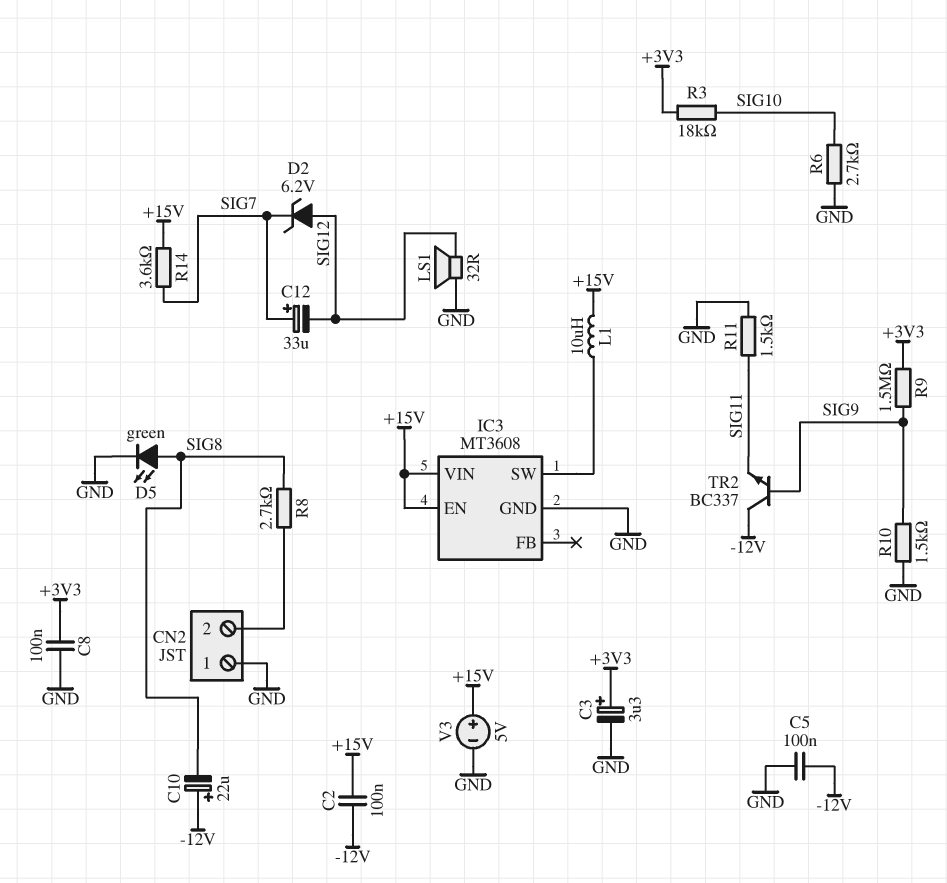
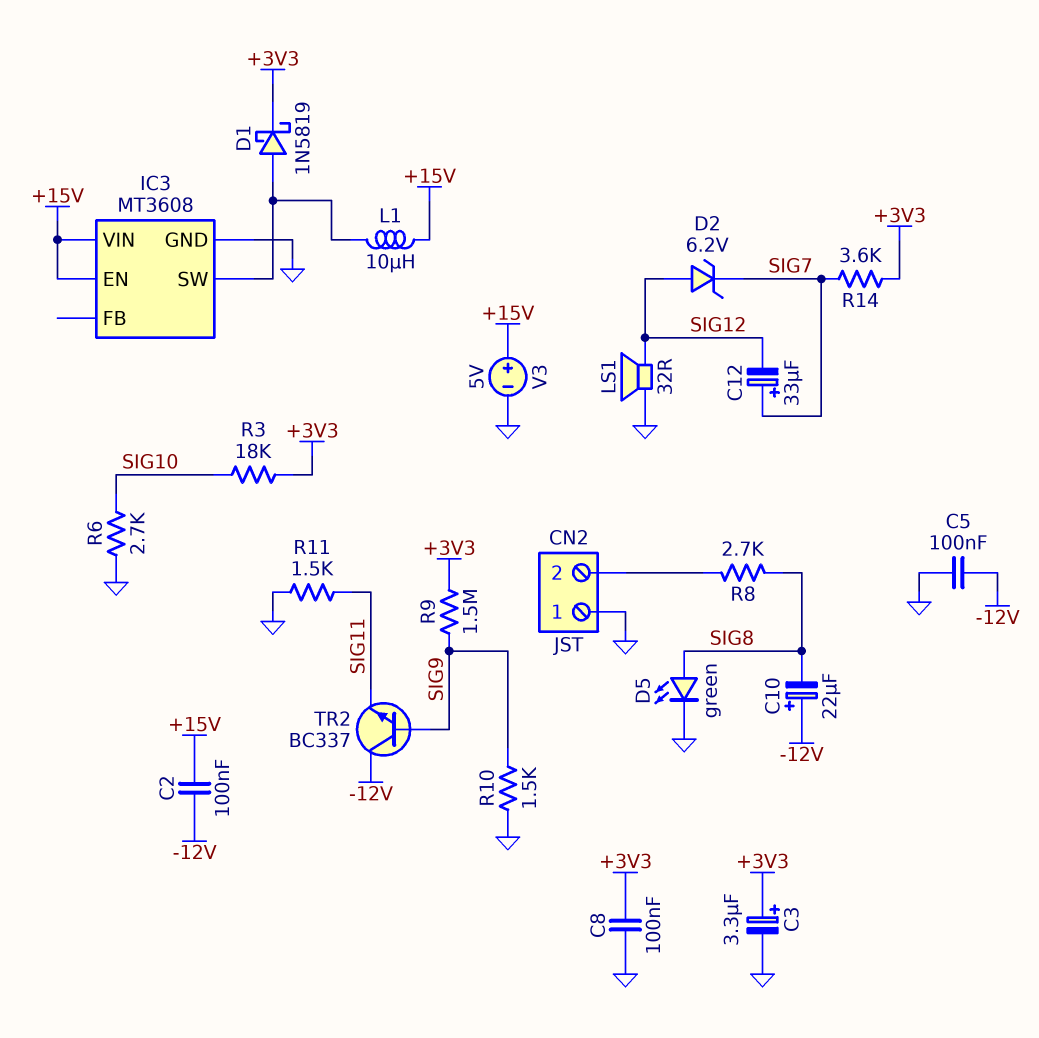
D1: none -> schottky 1N5819 (A IC3/SW, K +3V3)
R14: 3.6k (+15V, SIG7) -> 3.6k (+3V3, SIG7)

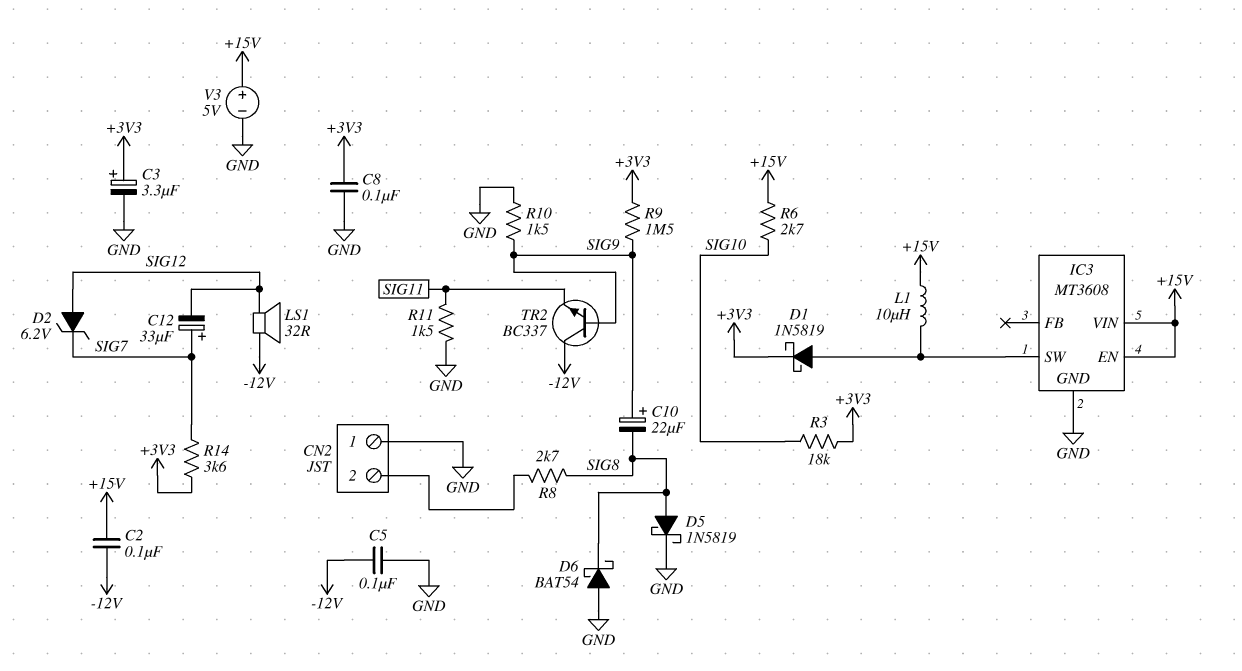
C10: 22uF (plus -12V, minus SIG8) -> 22uF (plus SIG9, minus SIG8)
D5: LED green (A SIG8, K GND) -> schottky 1N5819 (A SIG8, K GND)
D6: none -> schottky BAT54 (A GND, K SIG8)
LS1: speaker 32R (GND, SIG12) -> speaker 32R (-12V, SIG12)
R6: 2.7k (GND, SIG10) -> 2.7k (+15V, SIG10)

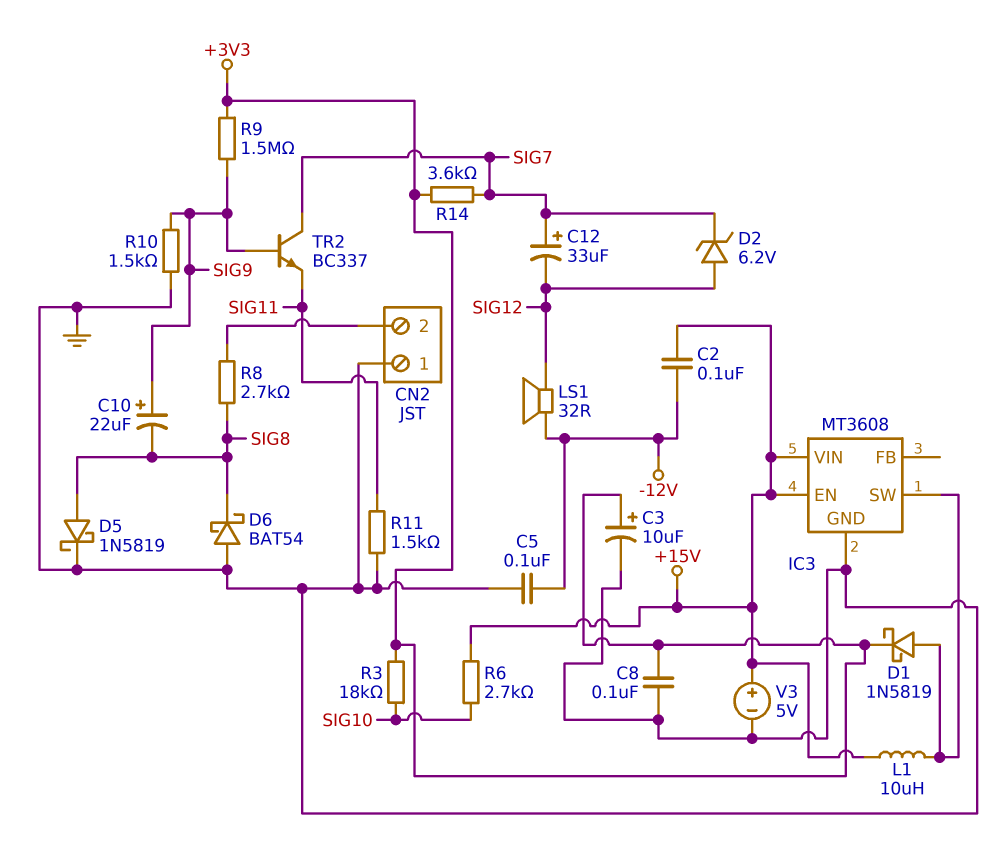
C3: 3.3uF (plus +3V3, minus GND) -> 10uF (plus +3V3, minus GND)
TR2: NPN BC337 (B SIG9, C -12V, E SIG11) -> NPN BC337 (B SIG9, C SIG7, E SIG11)

